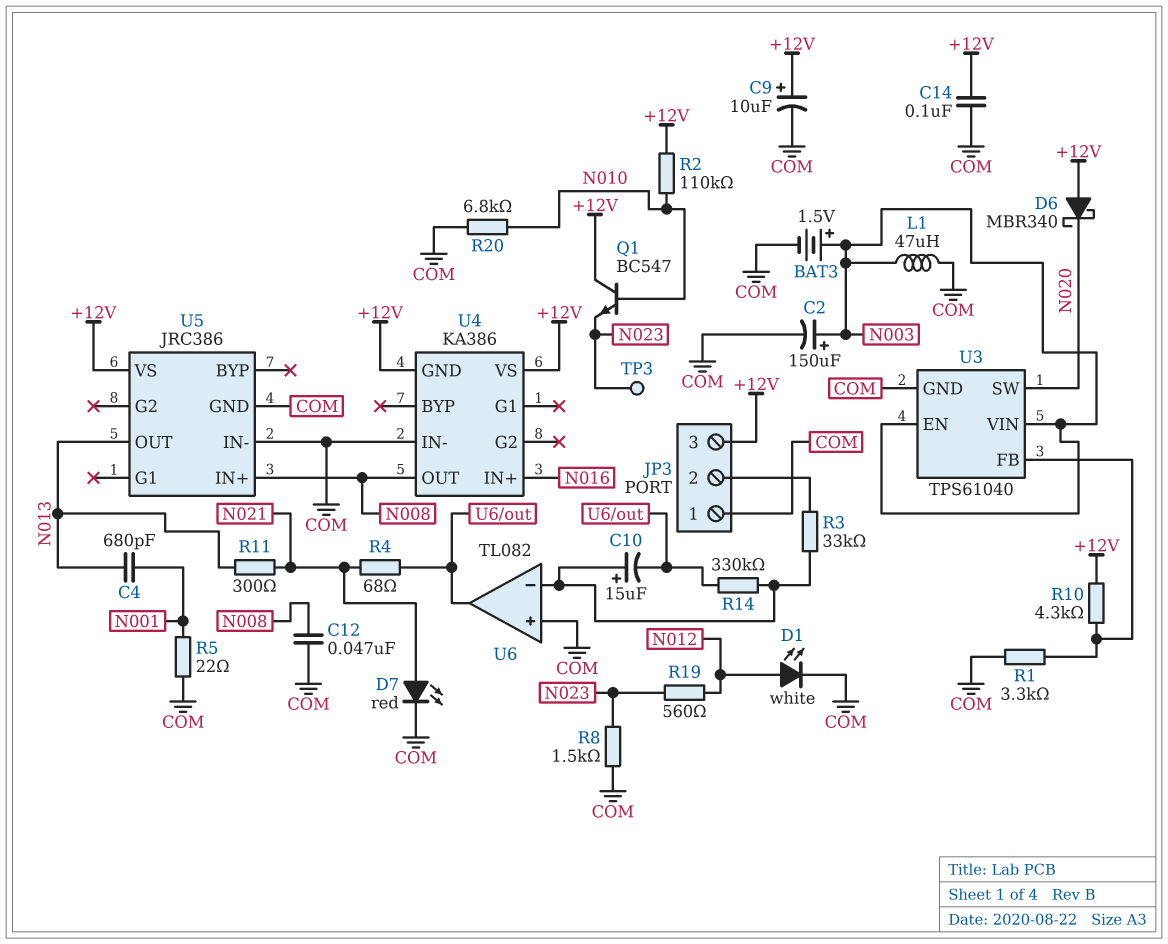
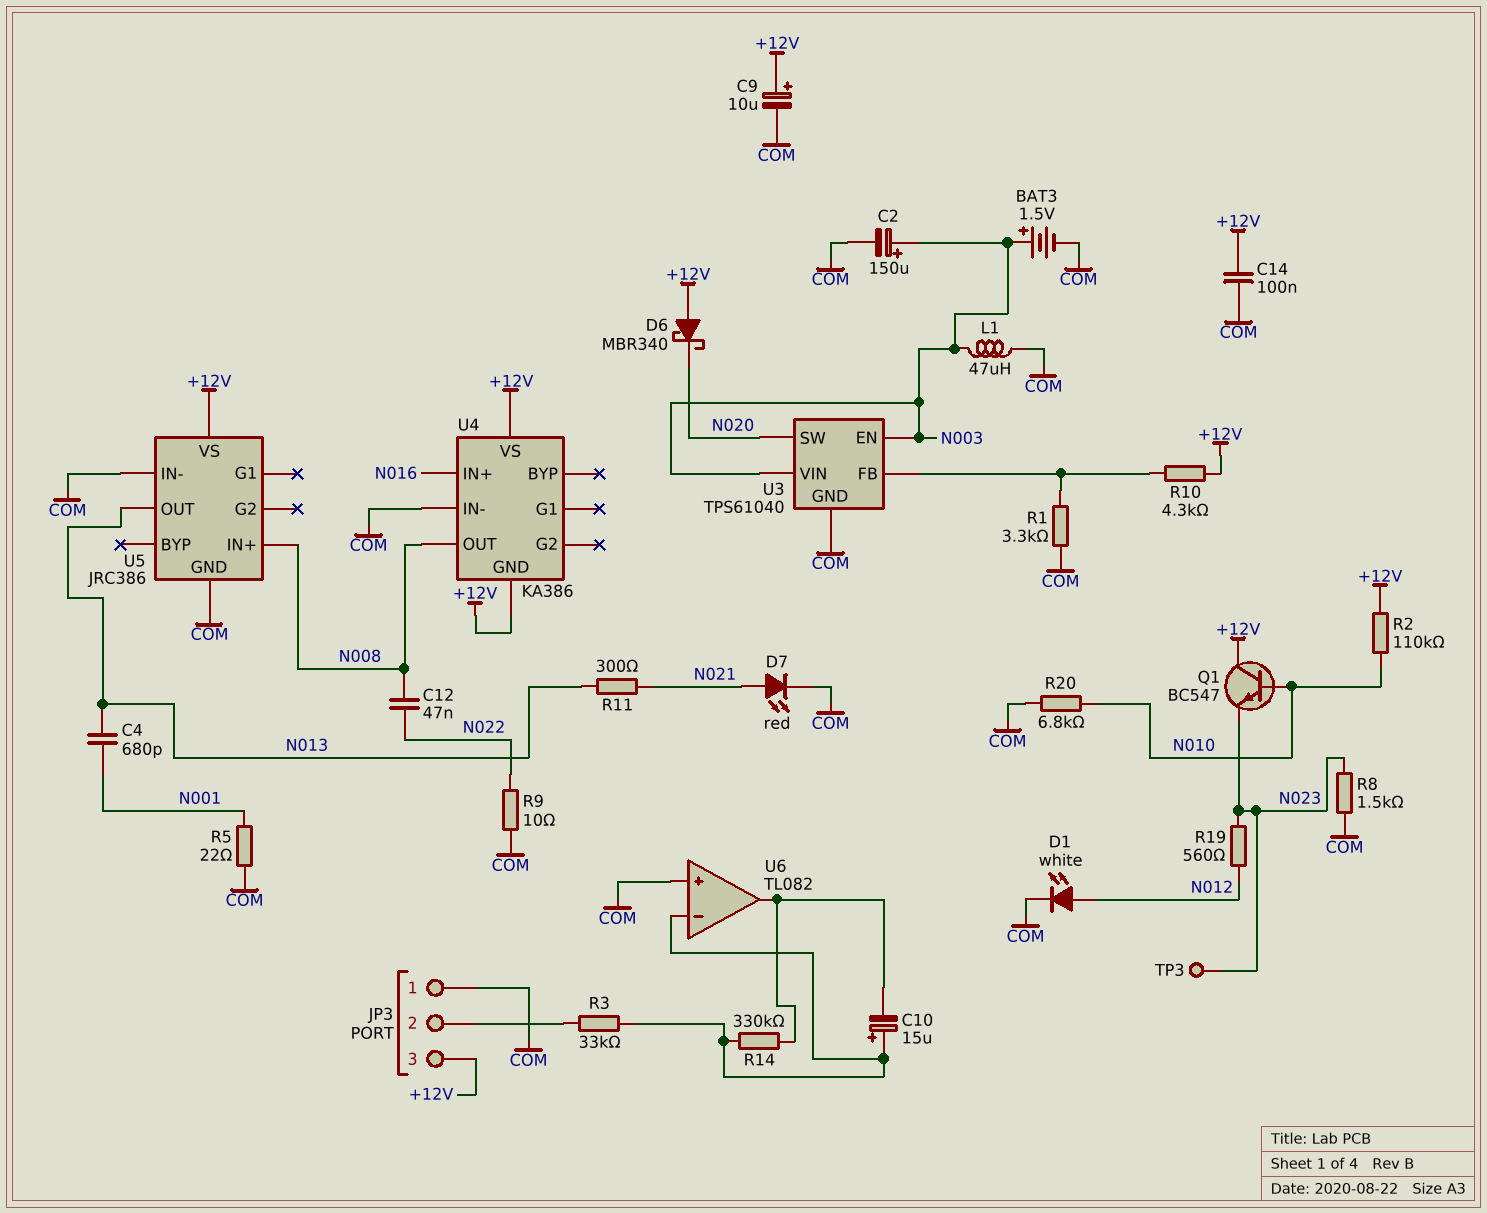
C12: 47nF (COM, N008) -> 47nF (N008, N022)
R4: 68 (N021, U6/out) -> none
R9: none -> 10 (COM, N022)

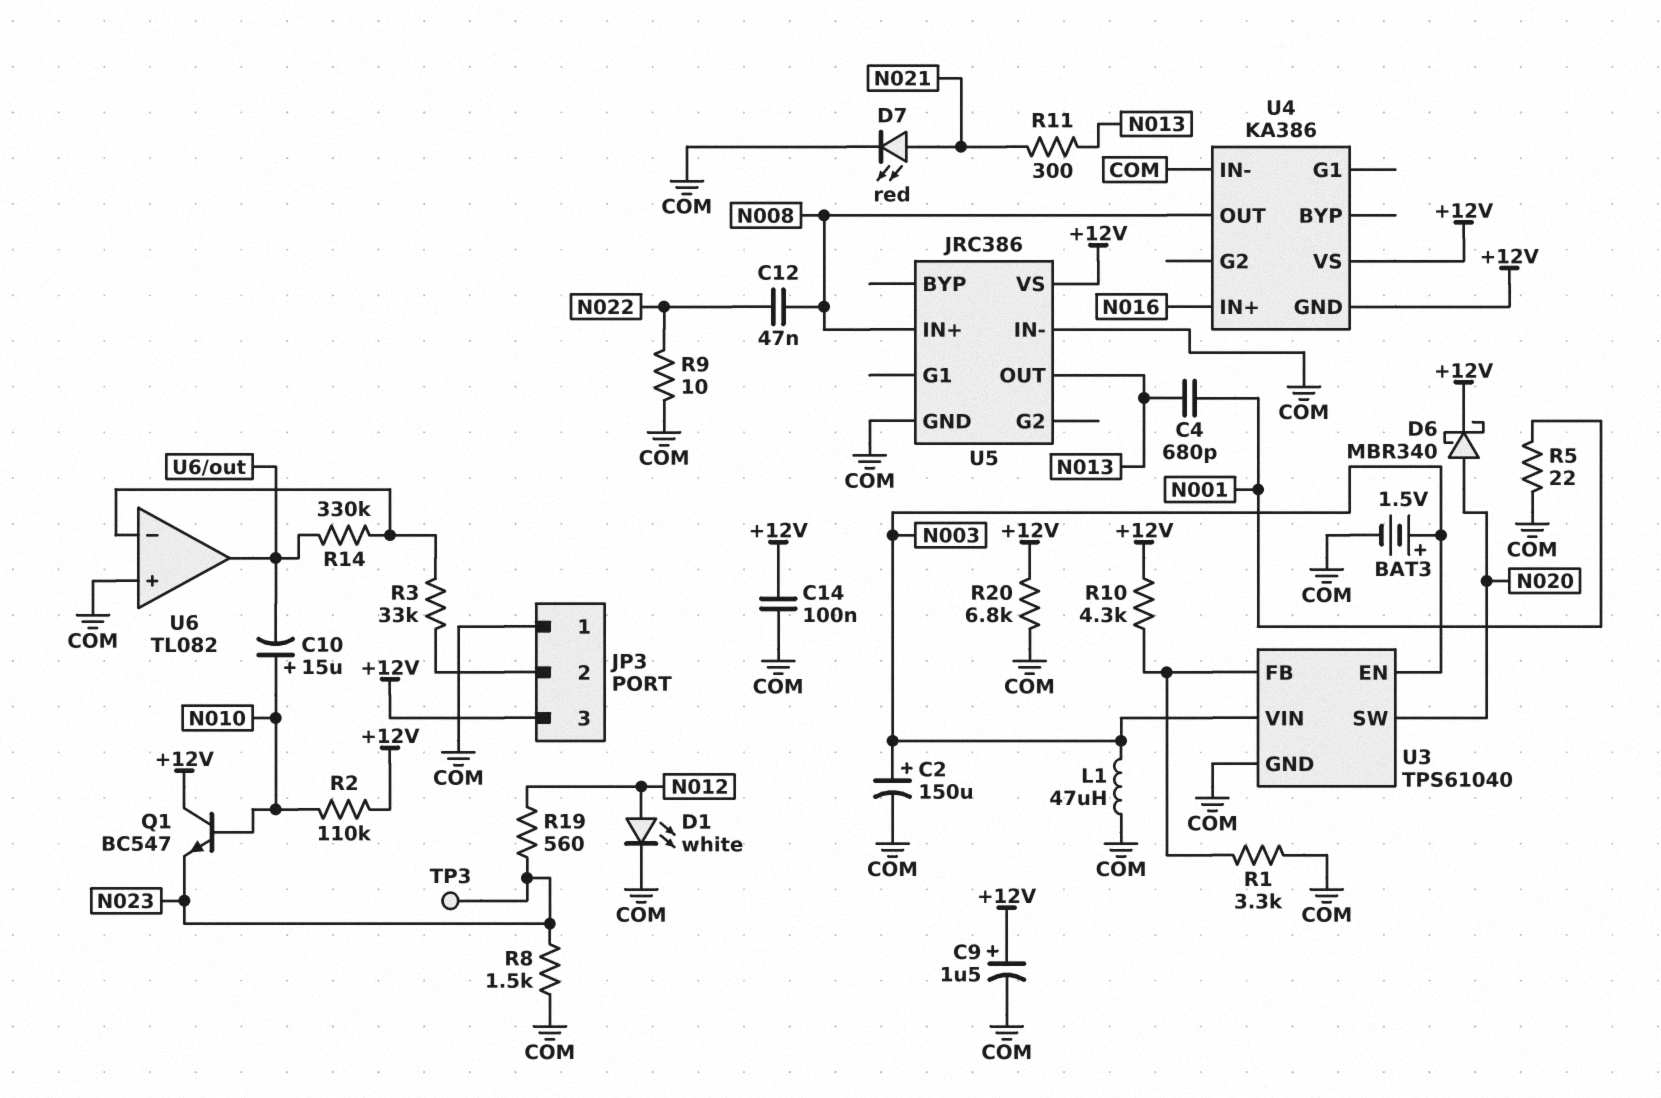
C9: 10uF (plus +12V, minus COM) -> 1.5uF (plus +12V, minus COM)
C10: 15uF (plus U6/in-, minus U6/out) -> 15uF (plus N010, minus U6/out)
D6: schottky MBR340 (A +12V, K N020) -> schottky MBR340 (A N020, K +12V)
R20: 6.8k (COM, N010) -> 6.8k (+12V, COM)

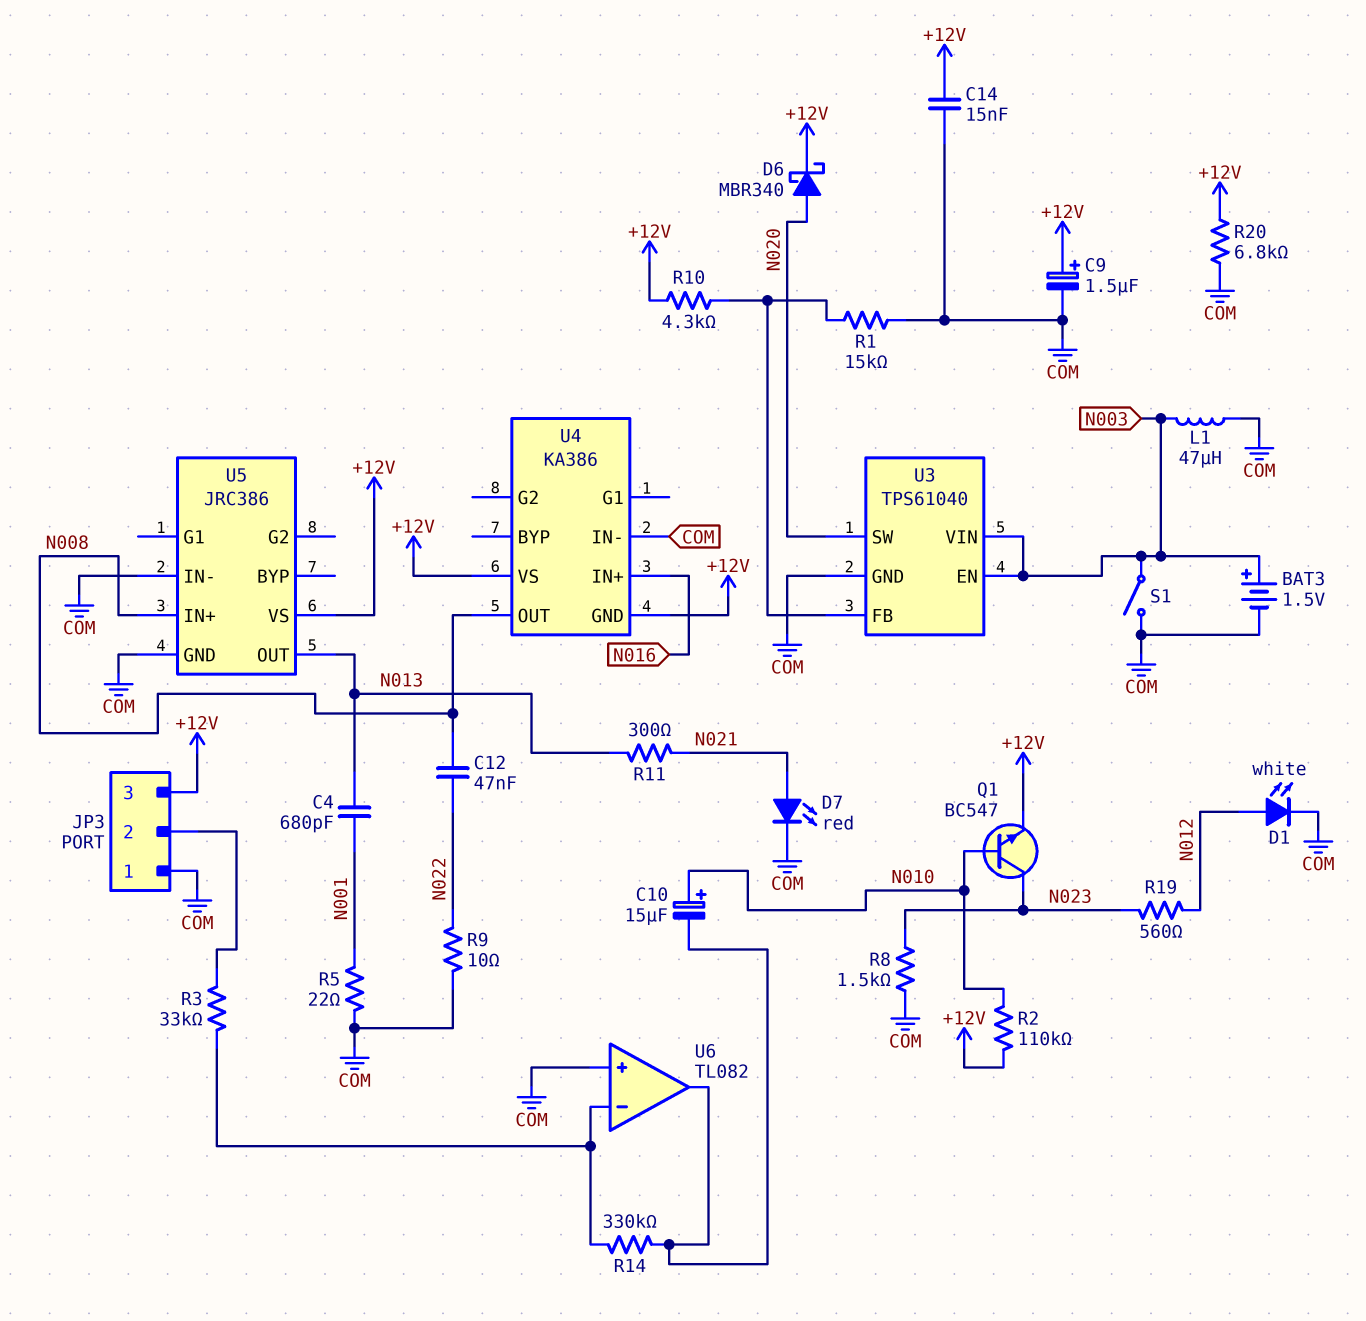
C2: 150uF (plus N003, minus COM) -> none
C14: 100nF (+12V, COM) -> 15nF (+12V, COM)
Q1: NPN BC547 (B N010, C +12V, E N023) -> NPN BC547 (B N010, C N023, E +12V)
R1: 3.3k (COM, U3/FB) -> 15k (COM, U3/FB)
S1: none -> switch (COM, N003)
TP3: test point (N023) -> none

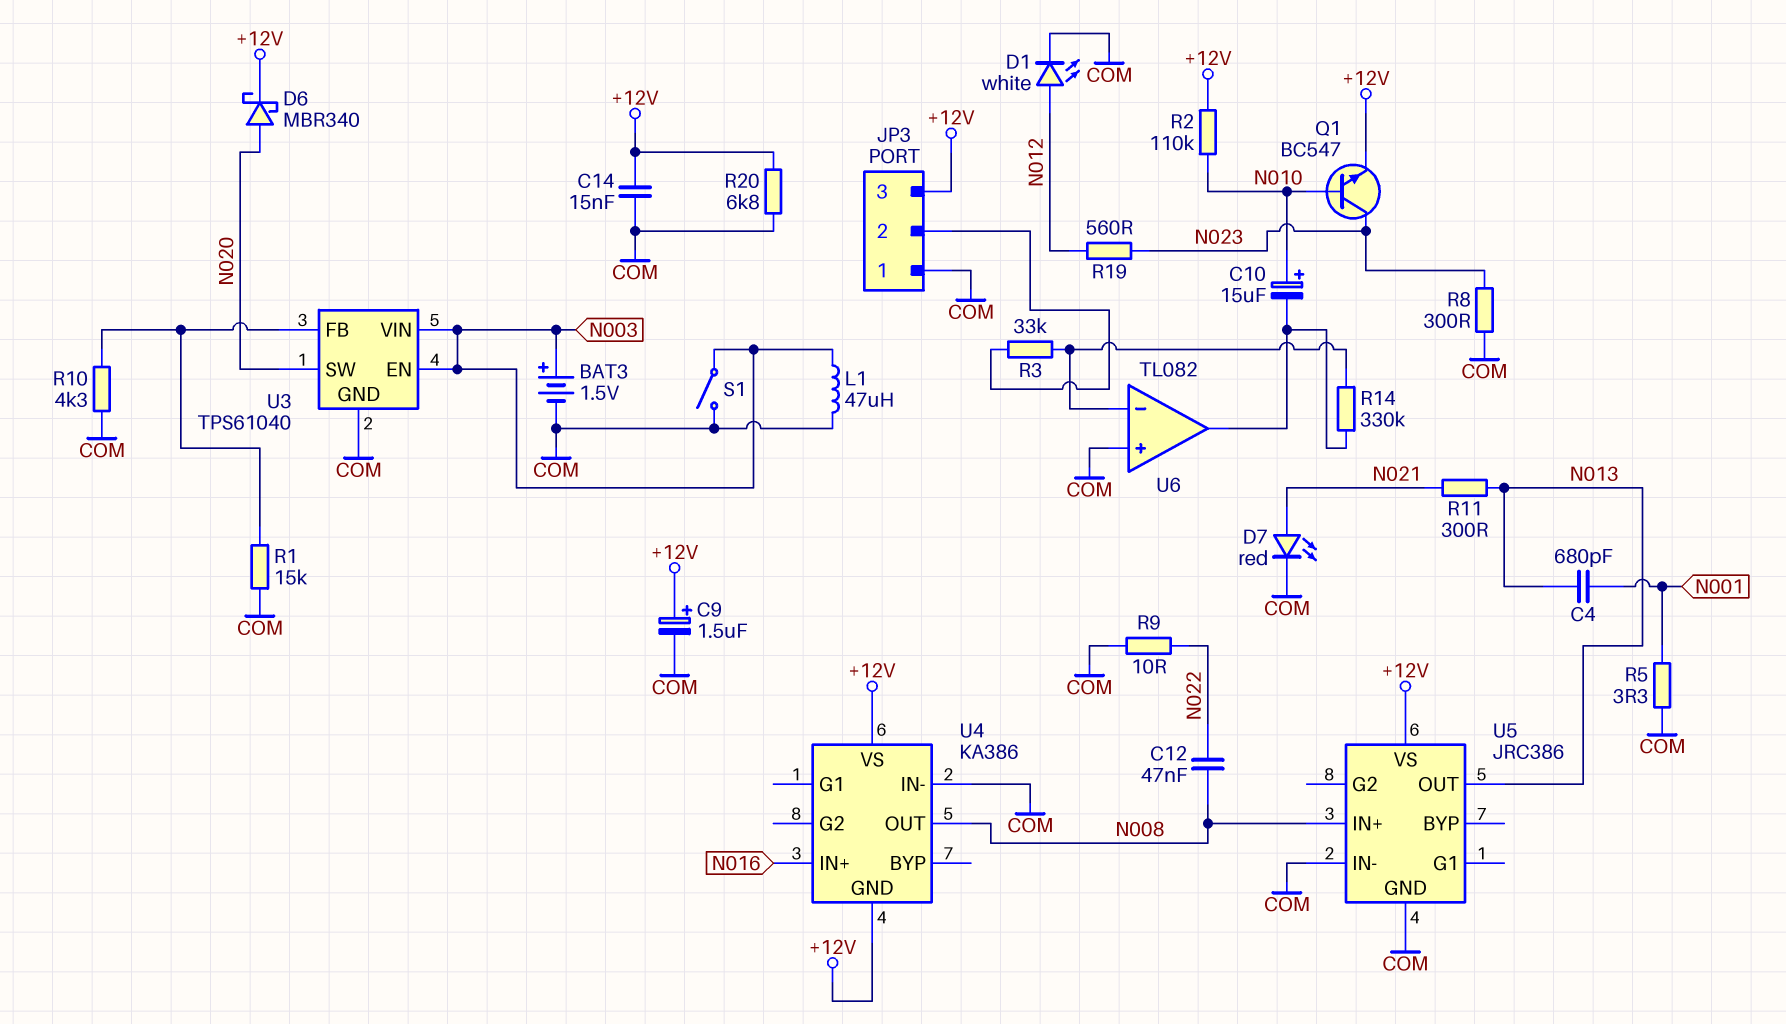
R5: 22 (COM, N001) -> 3.3 (COM, N001)
R8: 1.5k (COM, N023) -> 300 (COM, N023)
R10: 4.3k (+12V, U3/FB) -> 4.3k (COM, U3/FB)

